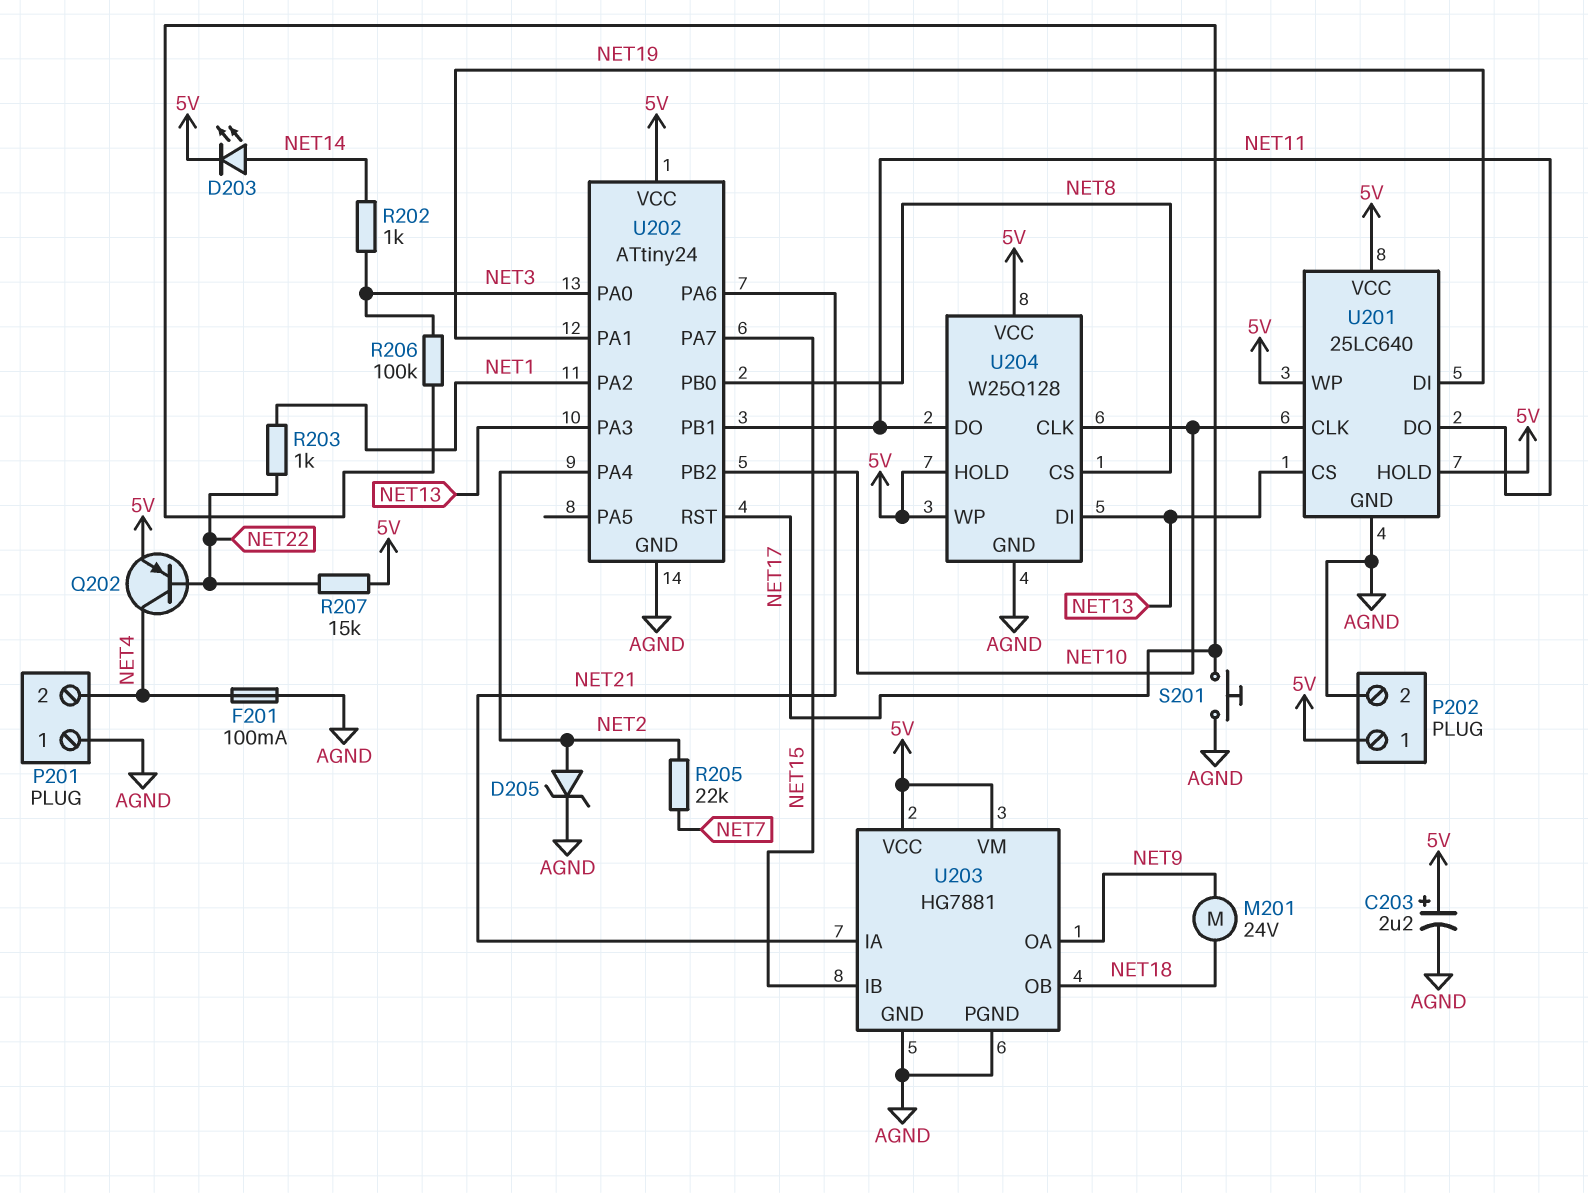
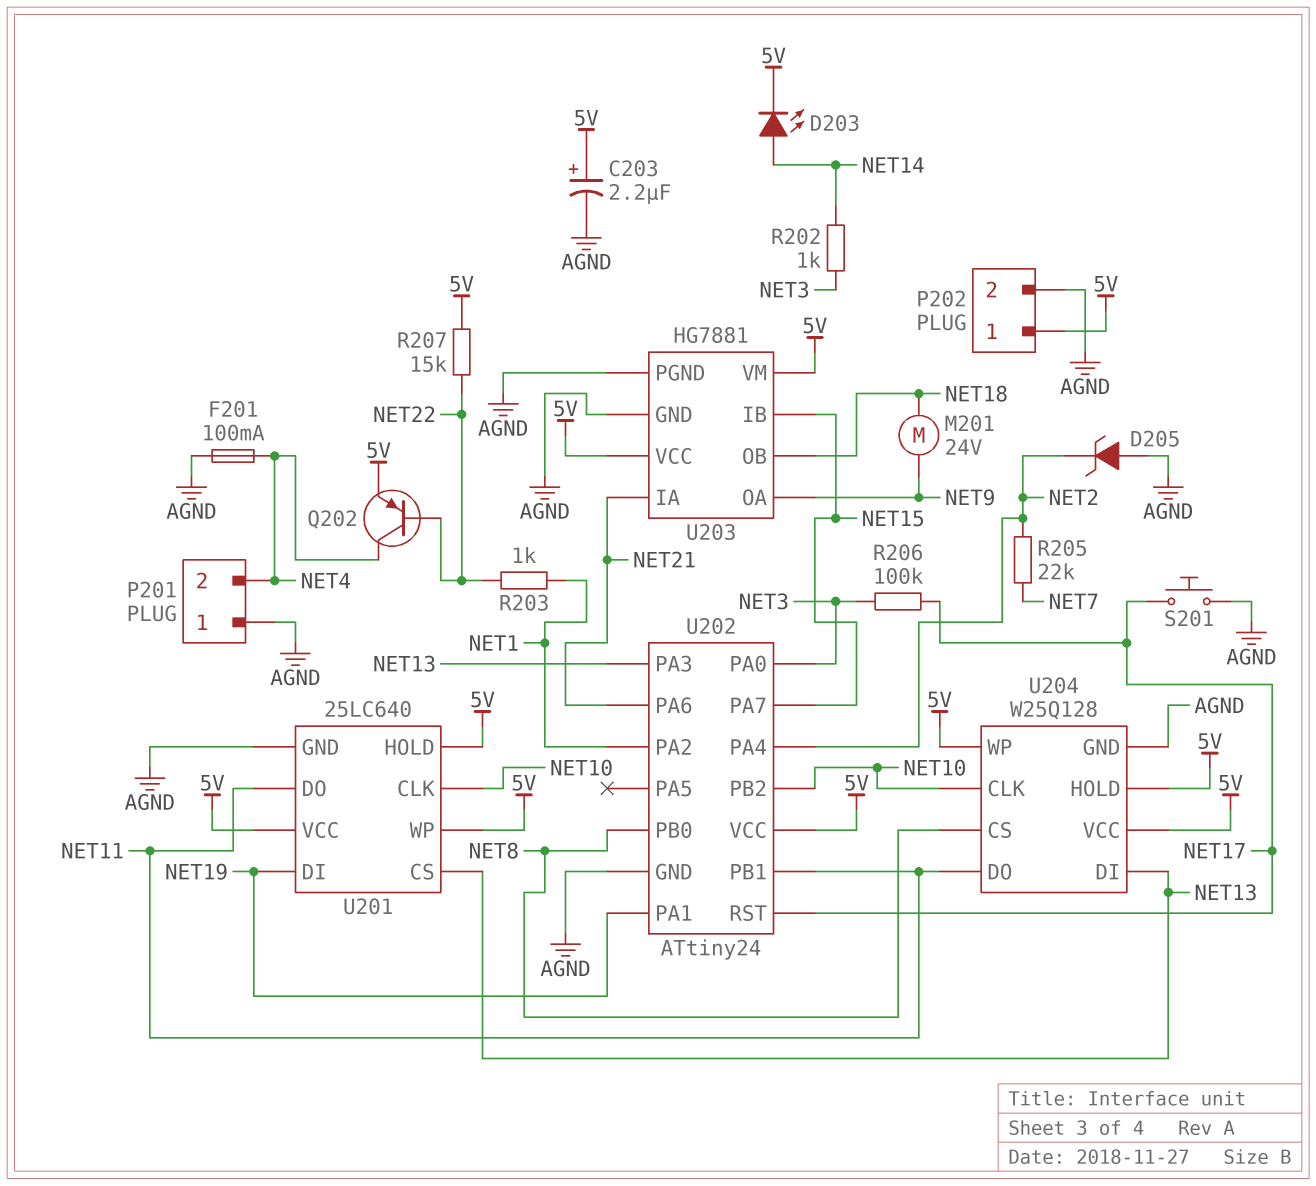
D205: zener (A NET2, K AGND) -> zener (A AGND, K NET2)

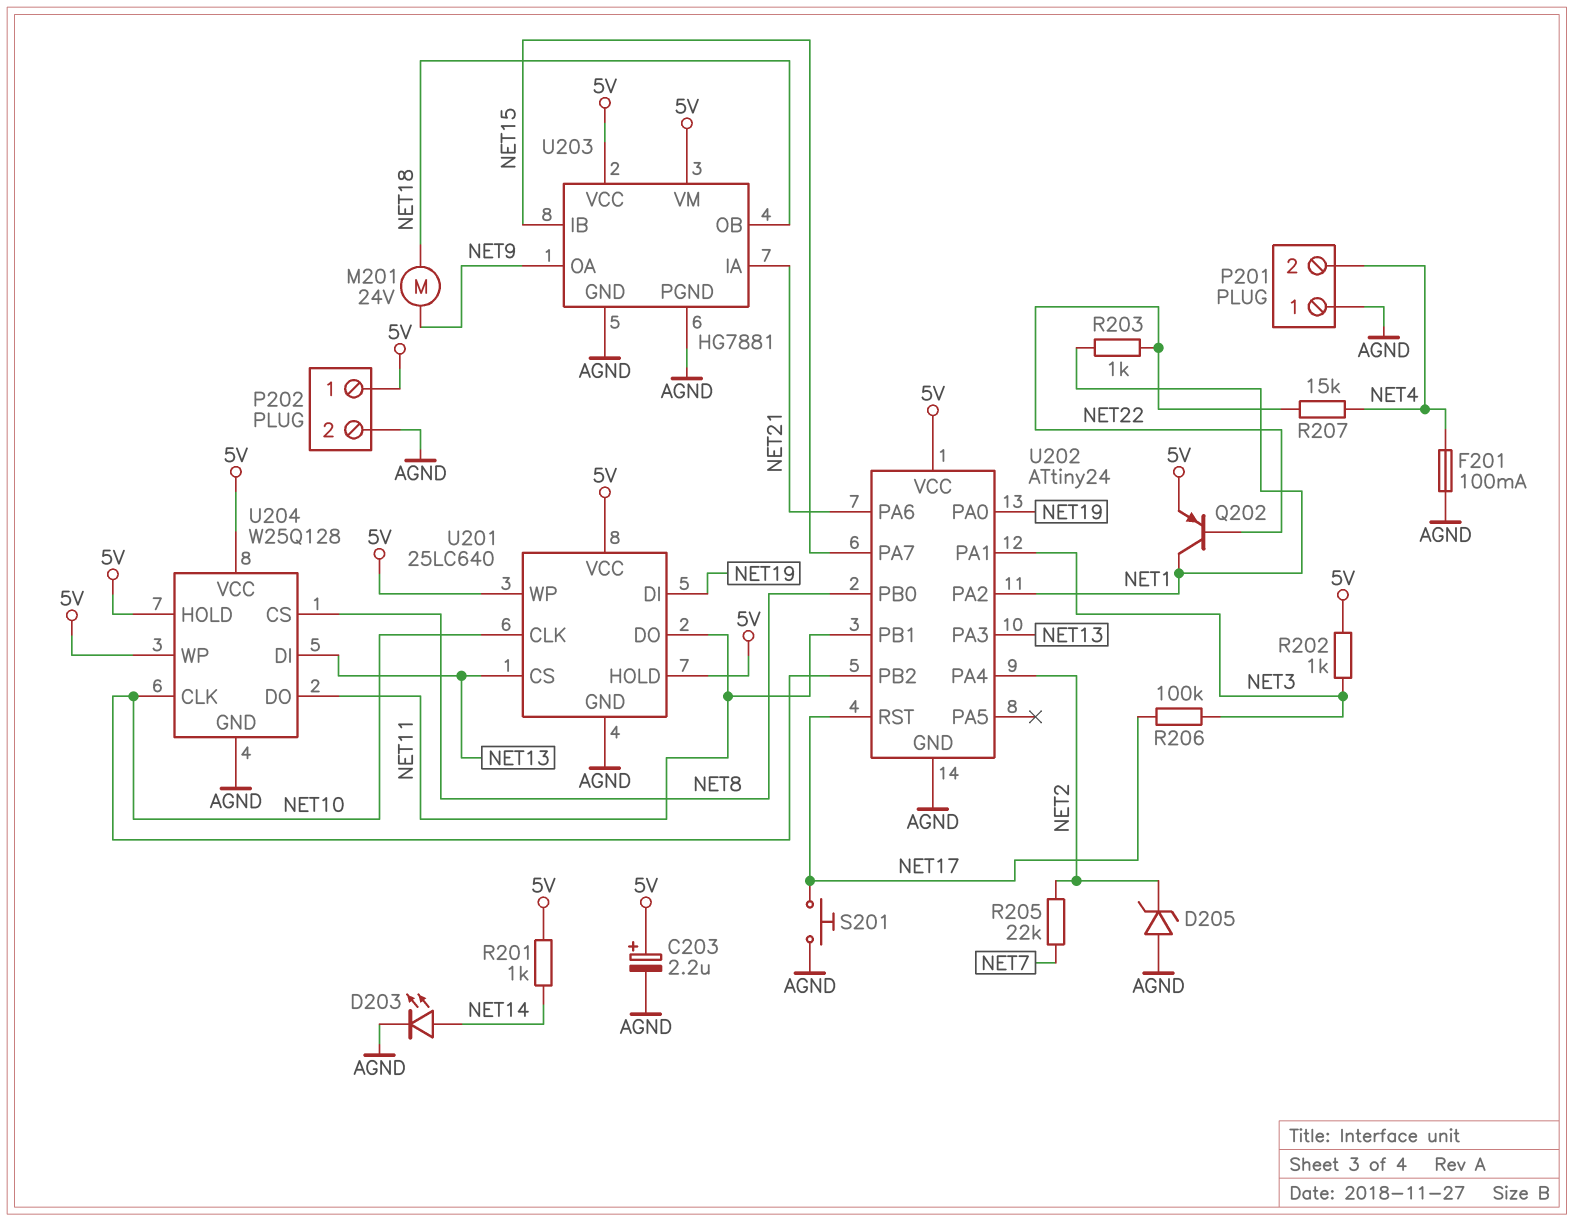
D203: LED (A NET14, K 5V) -> LED (A NET14, K AGND)
Q202: PNP (B NET22, C NET4, E 5V) -> PNP (B NET22, C NET1, E 5V)
R201: none -> 1k (5V, NET14)
R202: 1k (NET3, NET14) -> 1k (5V, NET3)
R207: 15k (5V, NET22) -> 15k (NET4, NET22)
U202 pin PA0: NET3 -> NET19
U202 pin PA1: NET19 -> NET3

